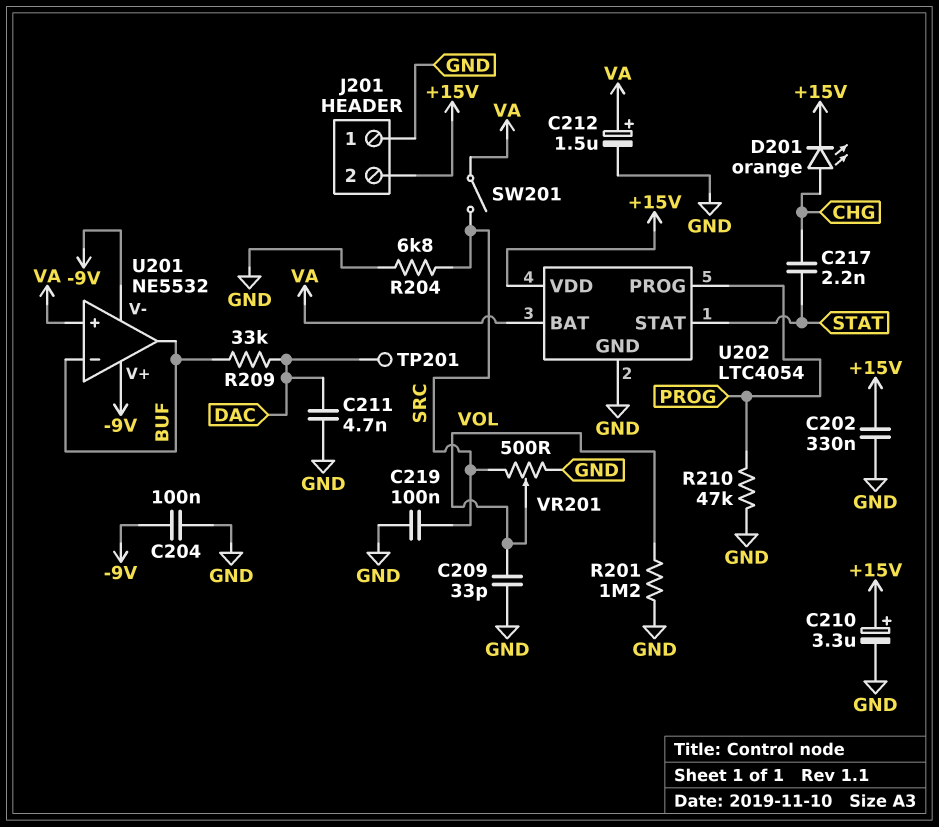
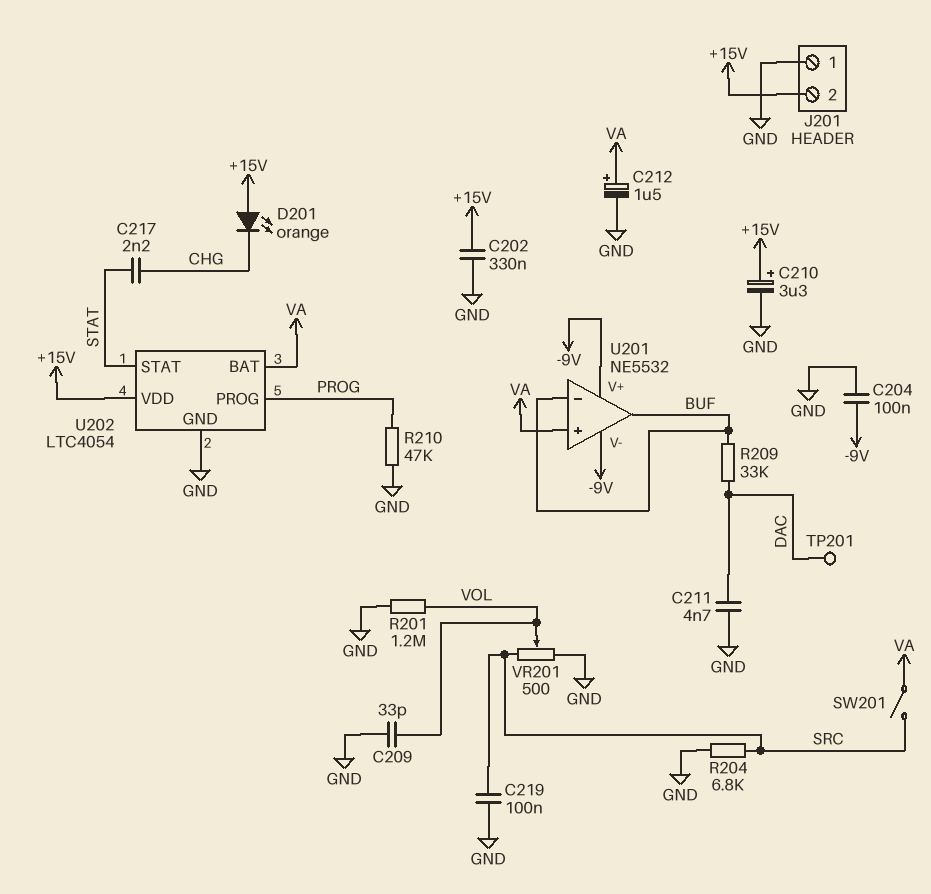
D201: LED orange (A CHG, K +15V) -> LED orange (A +15V, K CHG)

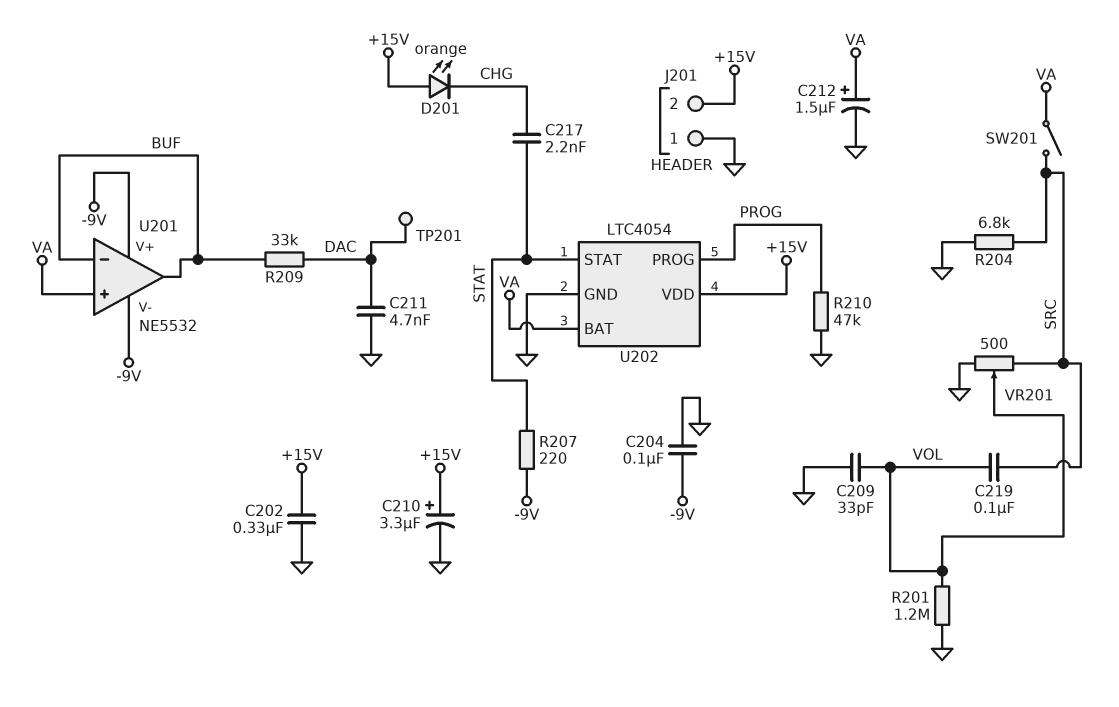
C219: 100nF (GND, SRC) -> 100nF (SRC, VOL)
R207: none -> 220 (-9V, STAT)

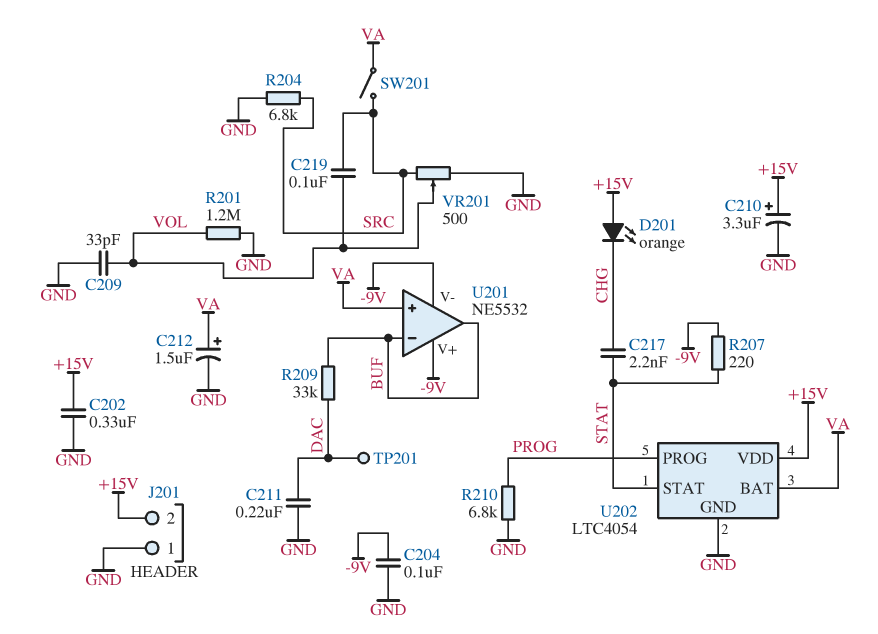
C211: 4.7nF (DAC, GND) -> 220nF (DAC, GND)
R210: 47k (GND, PROG) -> 6.8k (GND, PROG)

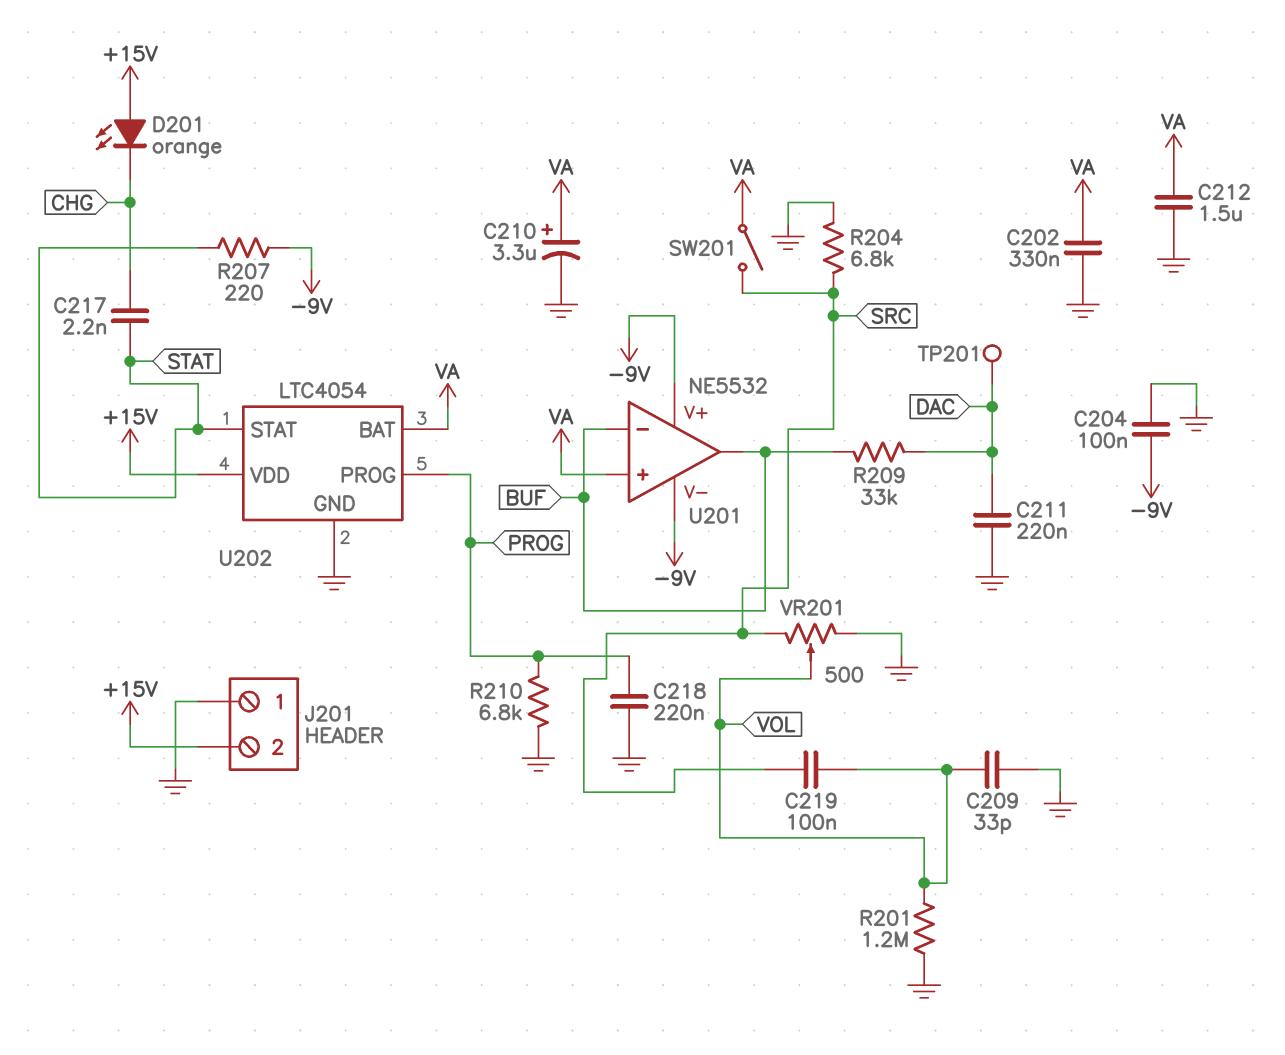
C202: 330nF (+15V, GND) -> 330nF (GND, VA)
C210: 3.3uF (plus +15V, minus GND) -> 3.3uF (plus VA, minus GND)
C212: 1.5uF (plus VA, minus GND) -> 1.5uF (GND, VA)
C218: none -> 220nF (GND, PROG)

